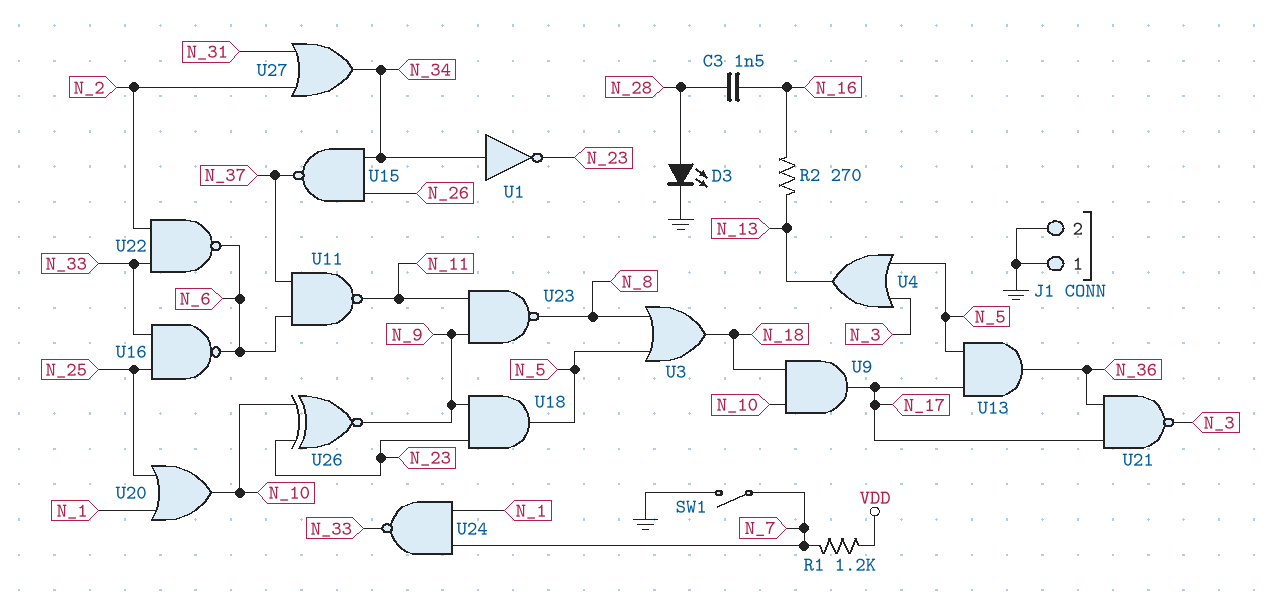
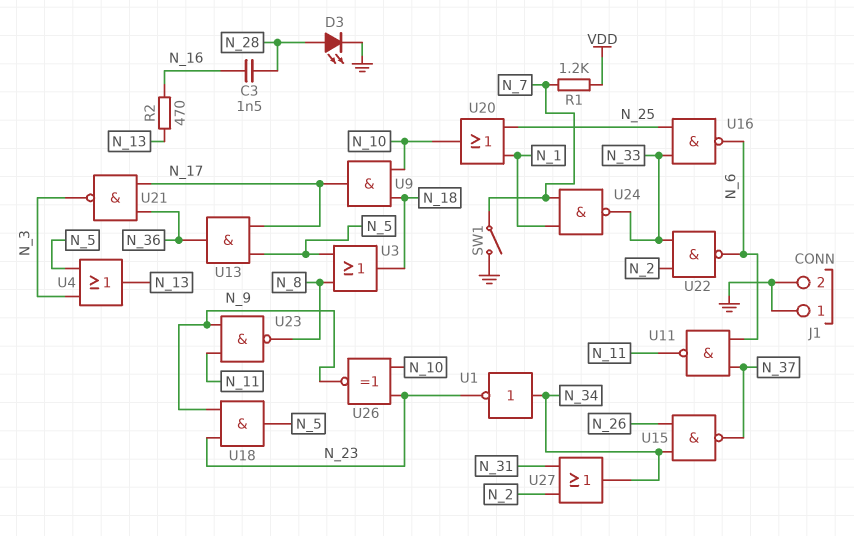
R2: 270 (N_13, N_16) -> 470 (N_13, N_16)

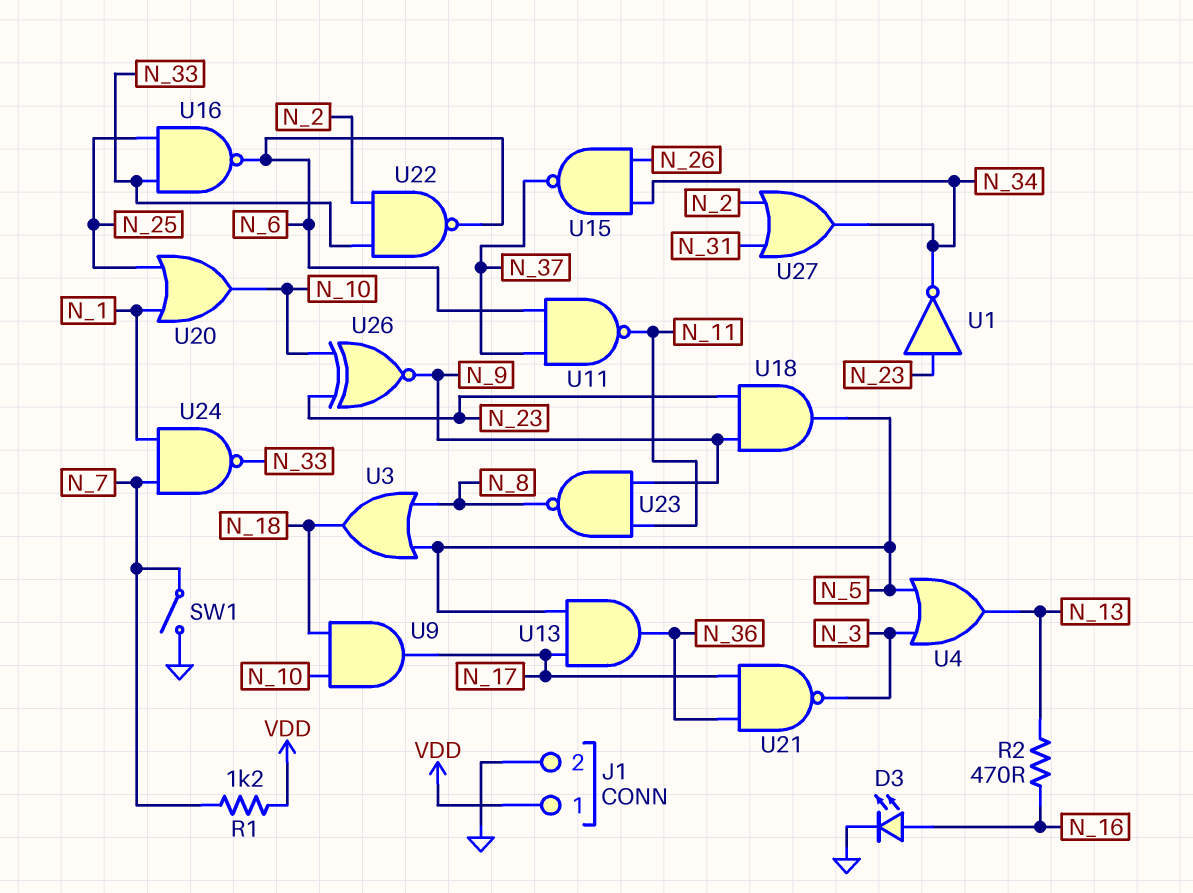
C3: 1.5nF (N_16, N_28) -> none
D3: LED (A N_28, K GND) -> LED (A N_16, K GND)
J1 pin 1: GND -> VDD
U1: NOT (in N_34, out N_23) -> NOT (in N_23, out N_34)

